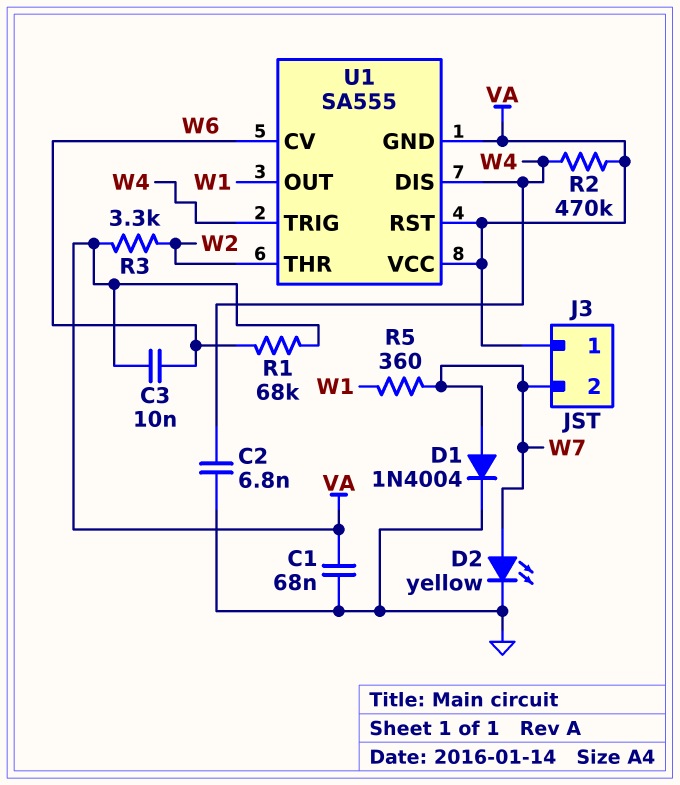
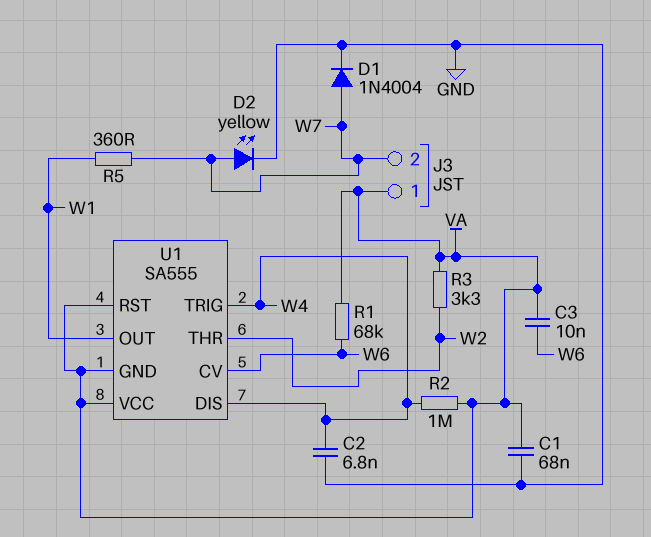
R2: 470k (VA, W4) -> 1M (VA, W4)

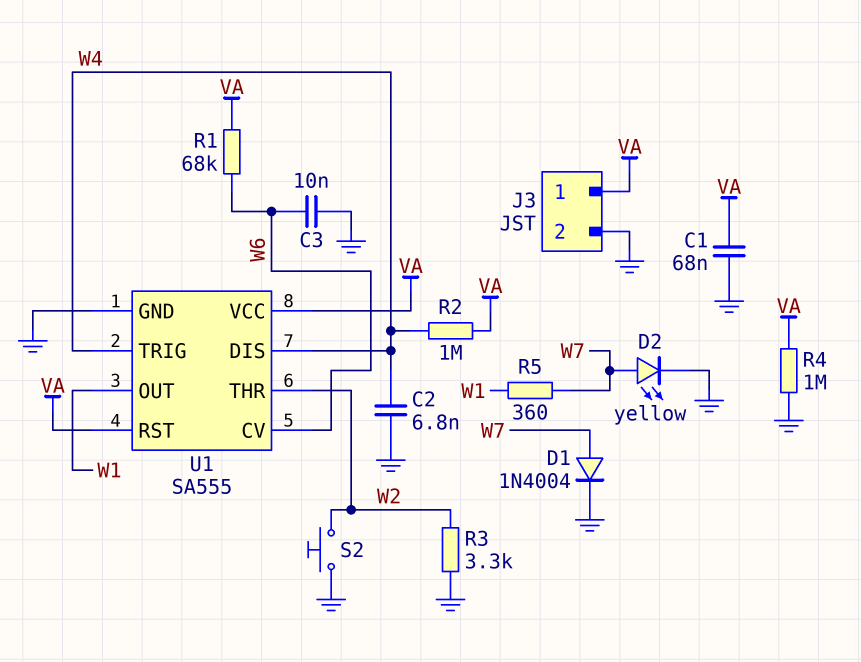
C3: 10nF (VA, W6) -> 10nF (GND, W6)
J3 pin 2: W7 -> GND
R3: 3.3k (VA, W2) -> 3.3k (GND, W2)
R4: none -> 1M (GND, VA)
S2: none -> button (GND, W2)
U1 pin GND: VA -> GND

